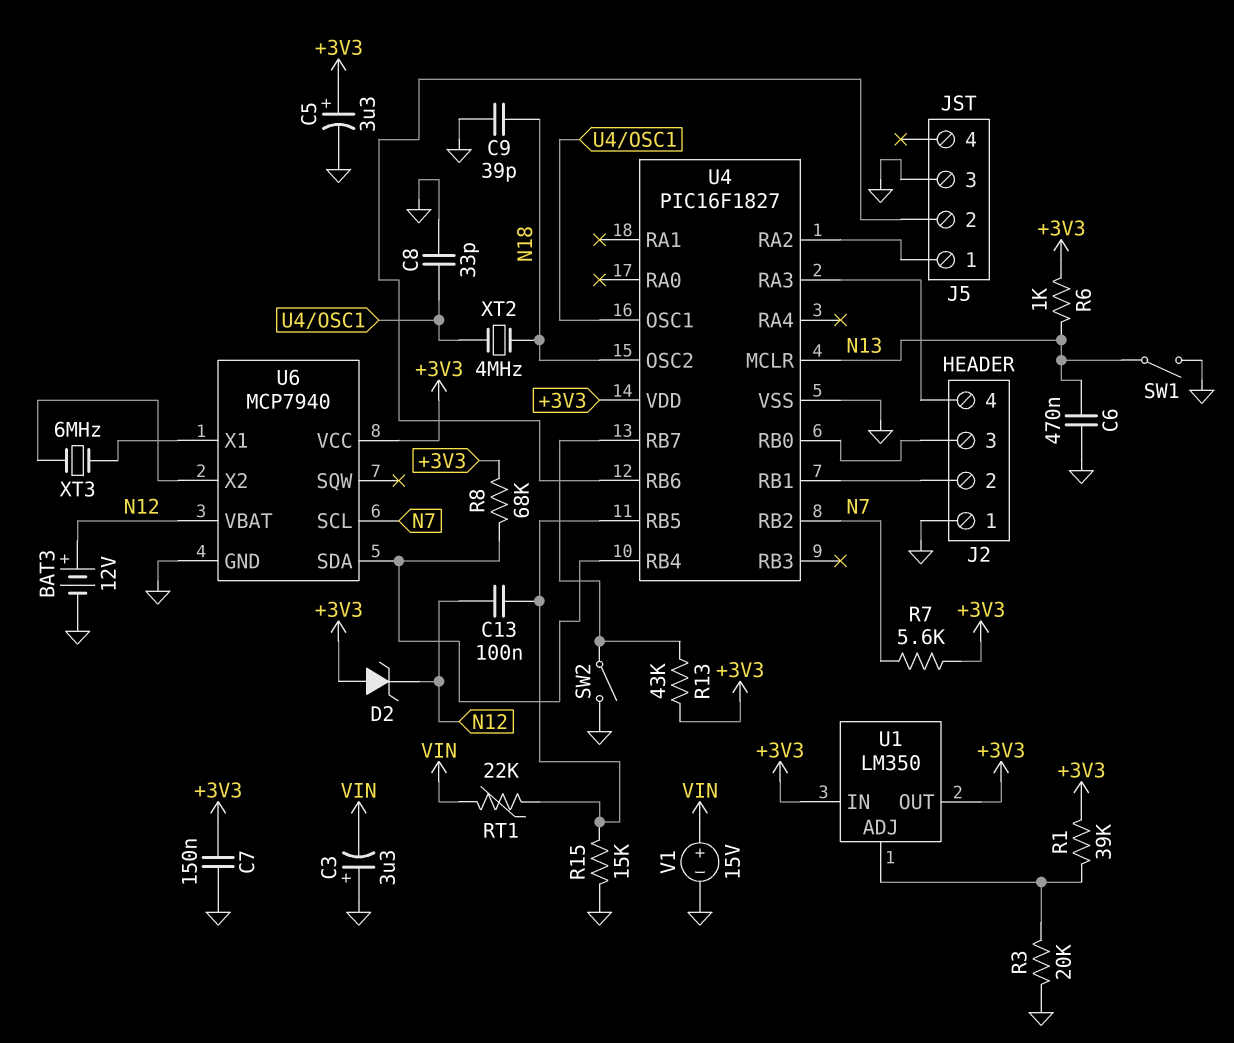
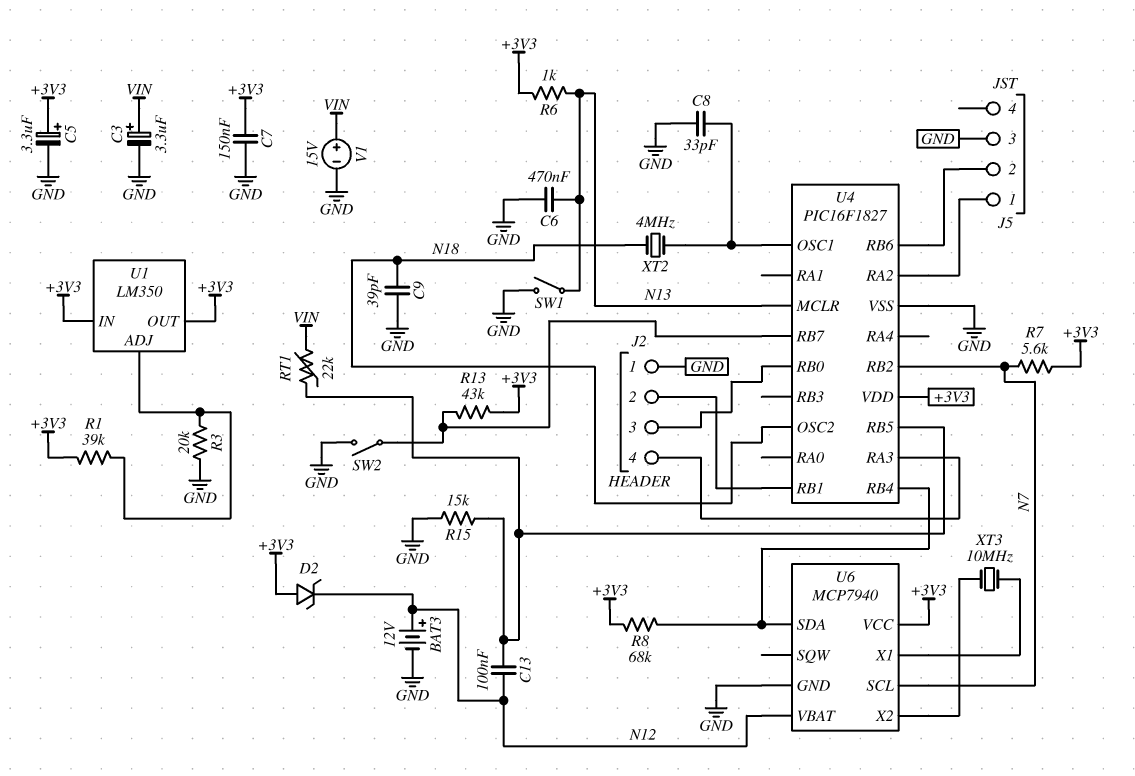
C3: 3.3uF (plus GND, minus VIN) -> 3.3uF (plus VIN, minus GND)
XT3: 6MHz (U6/X1, U6/X2) -> 10MHz (U6/X1, U6/X2)

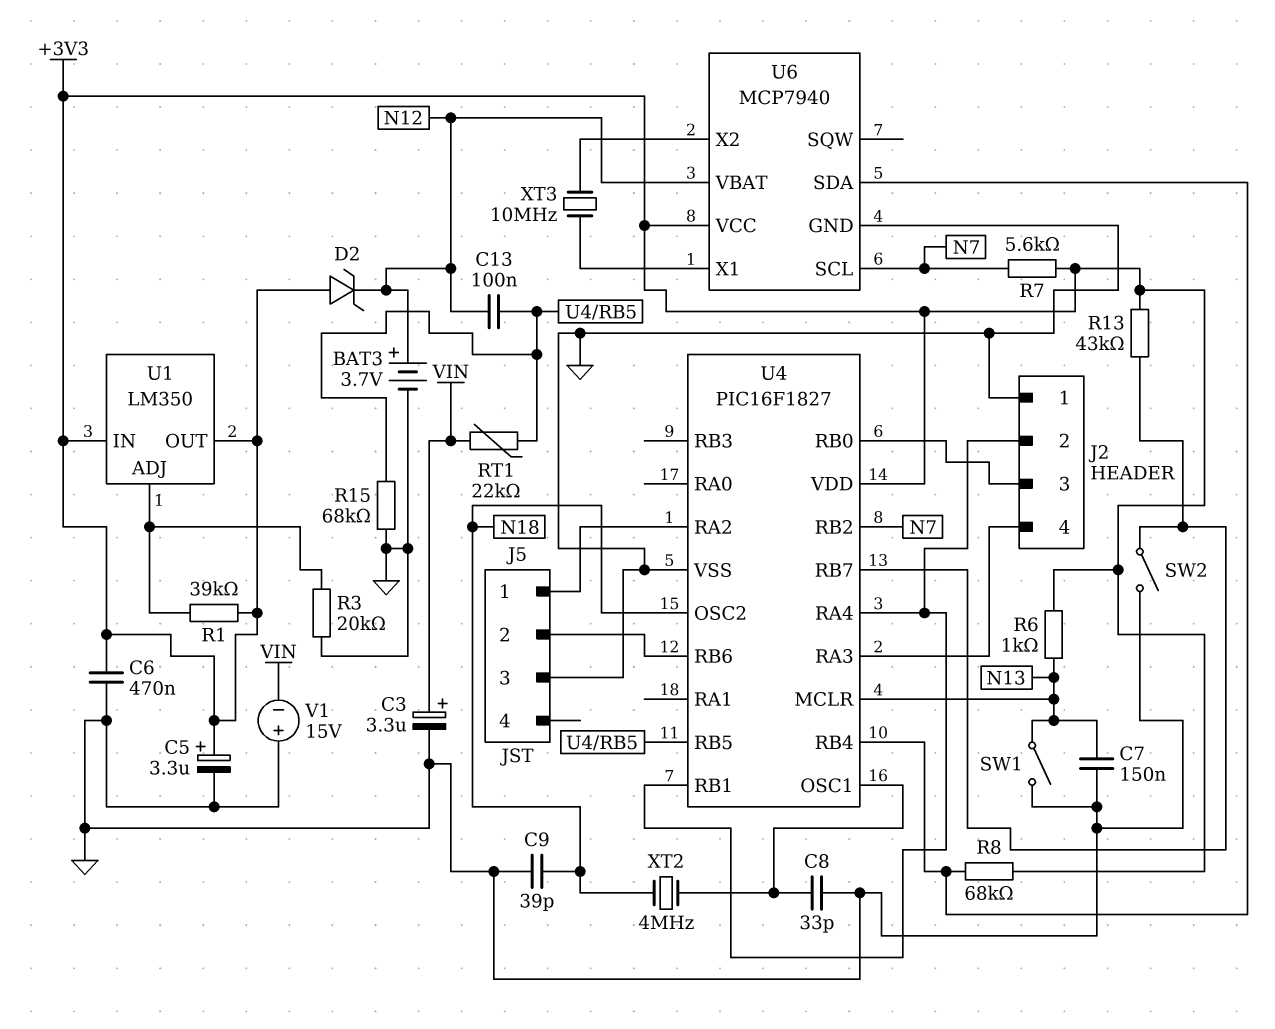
BAT3: 12V (plus N12, minus GND) -> 3.7V (plus N12, minus GND)
C6: 470nF (GND, N13) -> 470nF (+3V3, GND)
C7: 150nF (+3V3, GND) -> 150nF (GND, N13)
R15: 15k (GND, U4/RB5) -> 68k (GND, U4/RB5)
U4 pin RA4: none -> J2/2
V1: 15V (plus VIN, minus GND) -> 15V (plus GND, minus VIN)

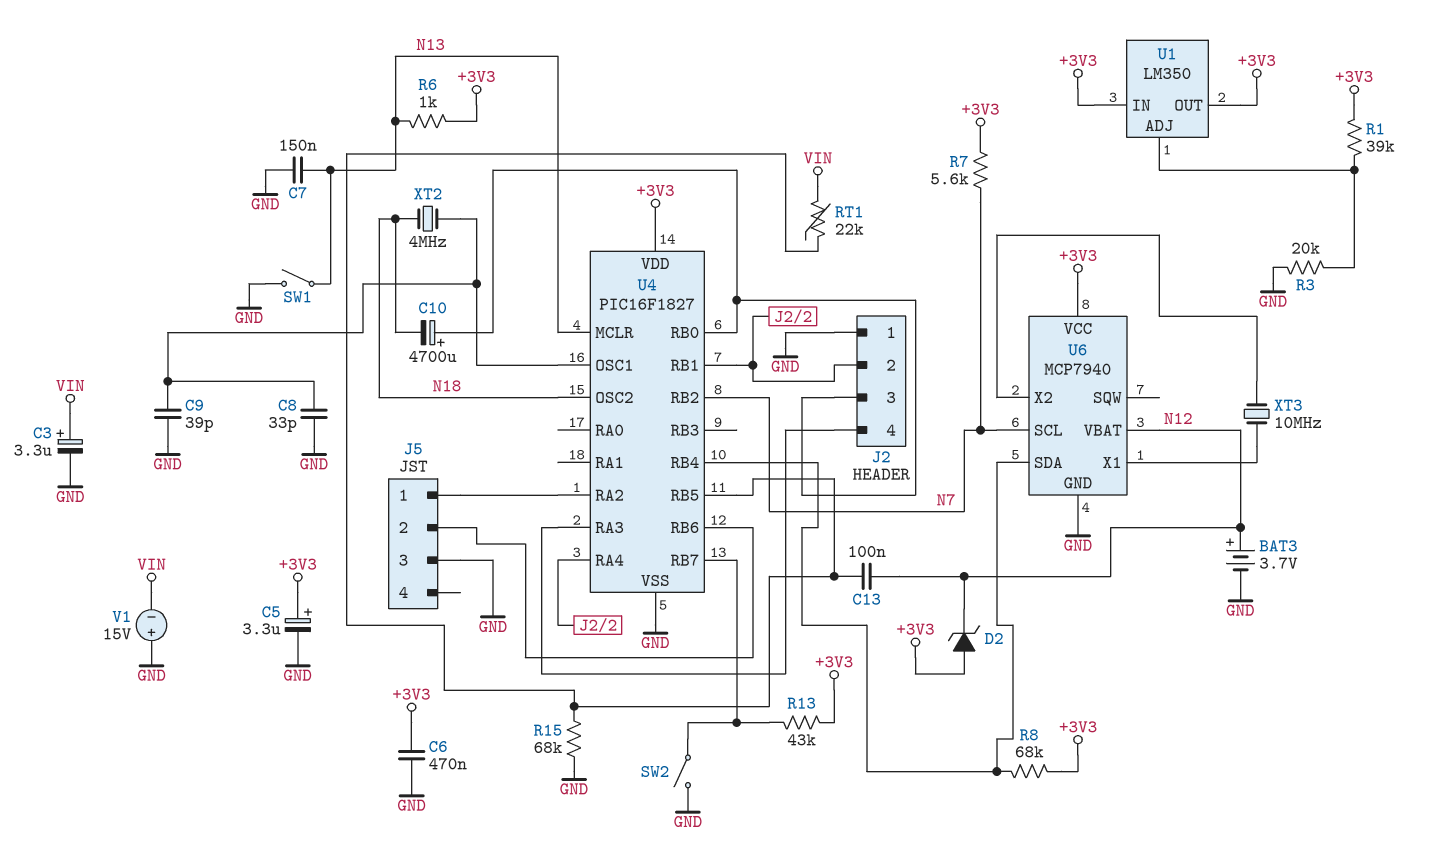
C9: 39pF (GND, N18) -> 39pF (GND, U4/OSC1)
C10: none -> 4700uF (plus J2/3, minus N18)

